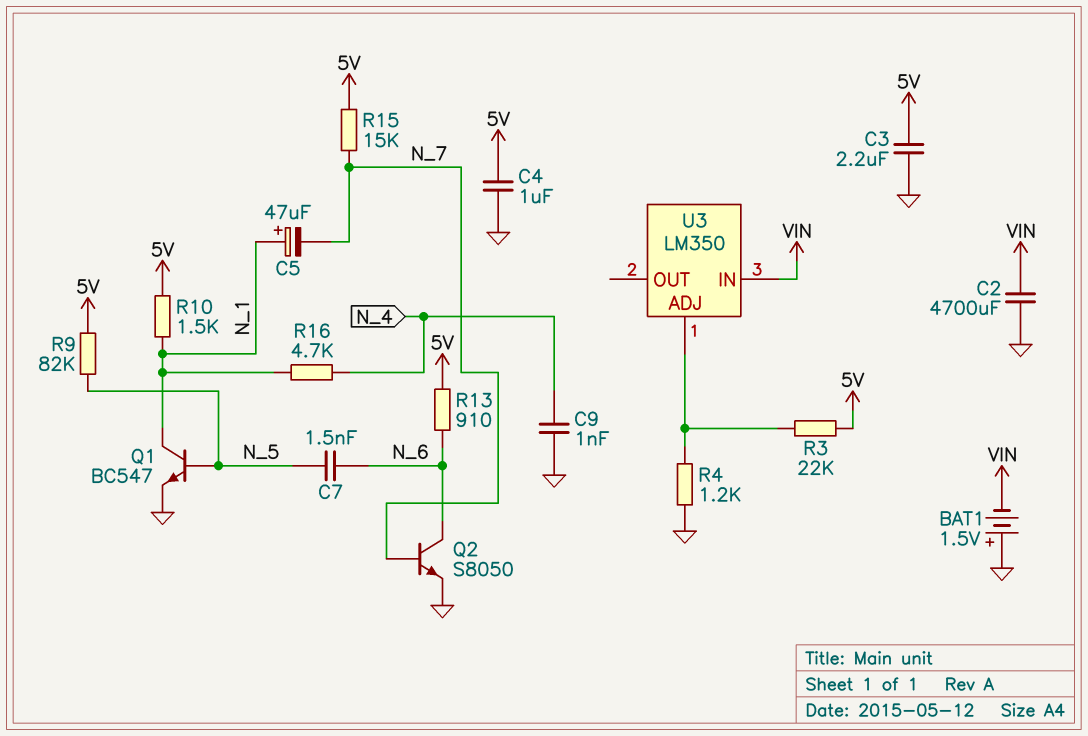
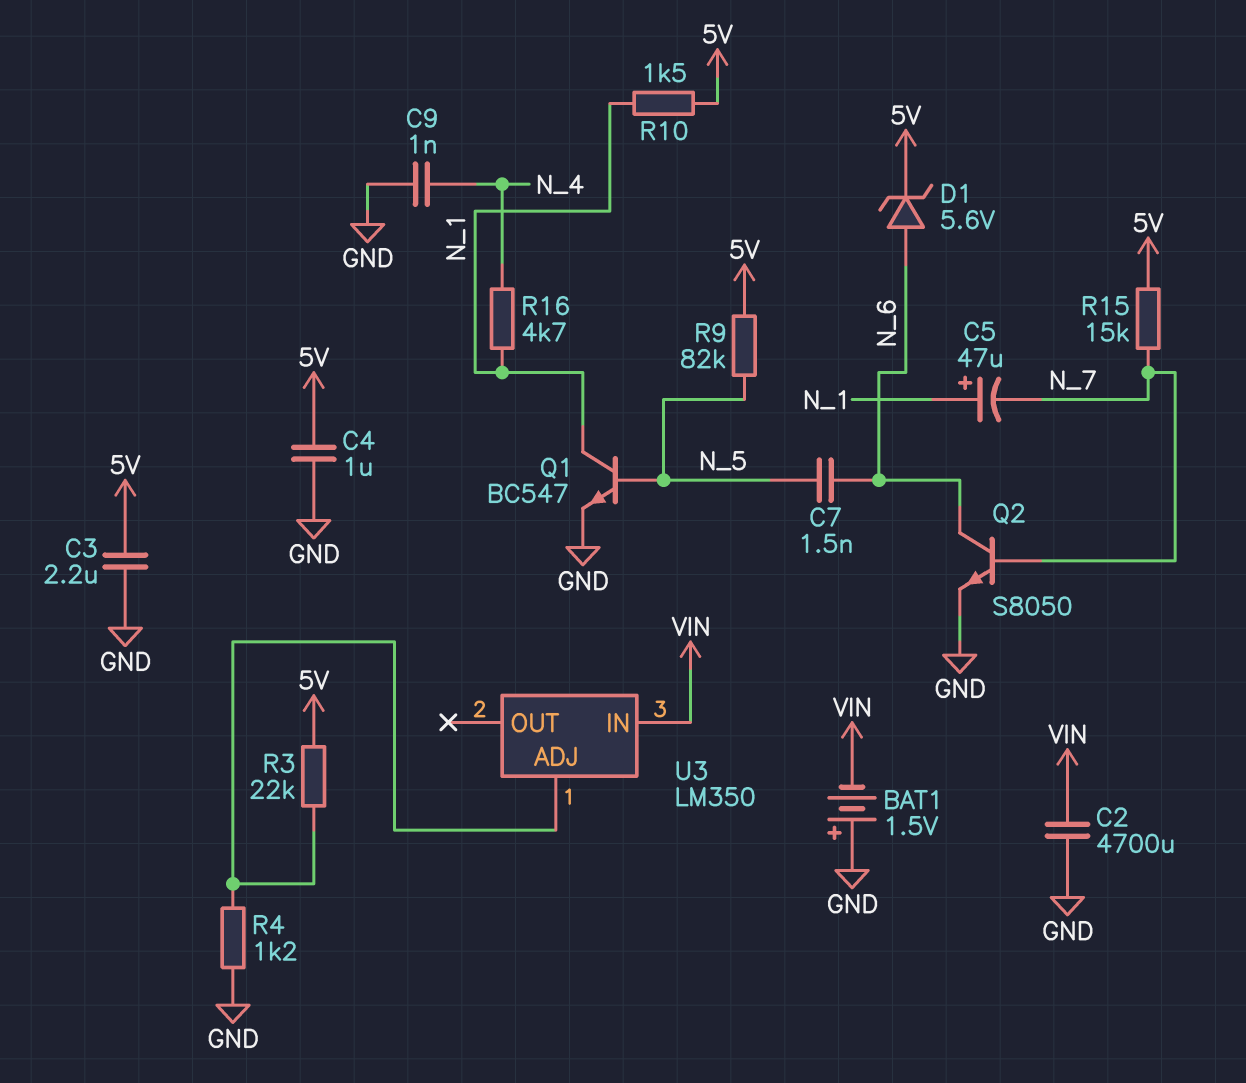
D1: none -> zener 5.6V (A N_6, K 5V)
R13: 910 (5V, N_6) -> none

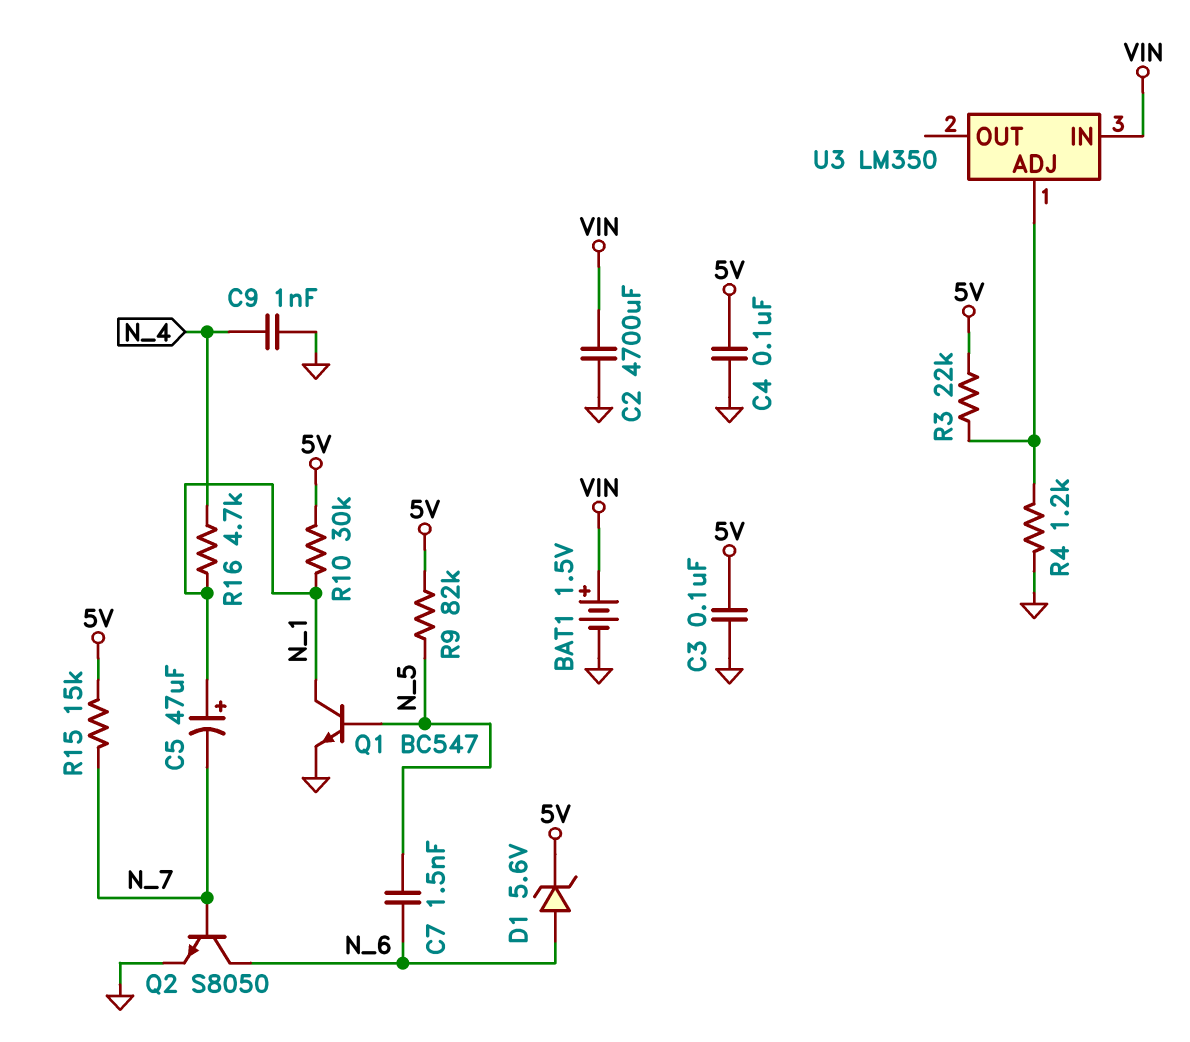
BAT1: 1.5V (plus GND, minus VIN) -> 1.5V (plus VIN, minus GND)
C3: 2.2uF (5V, GND) -> 100nF (5V, GND)
C4: 1uF (5V, GND) -> 100nF (5V, GND)
R10: 1.5k (5V, N_1) -> 30k (5V, N_1)

